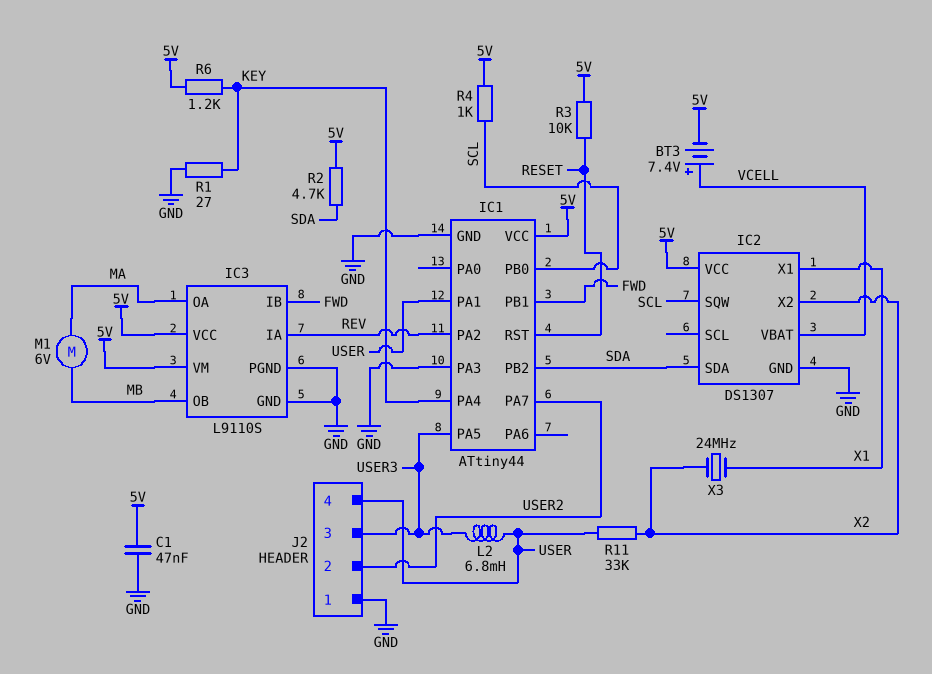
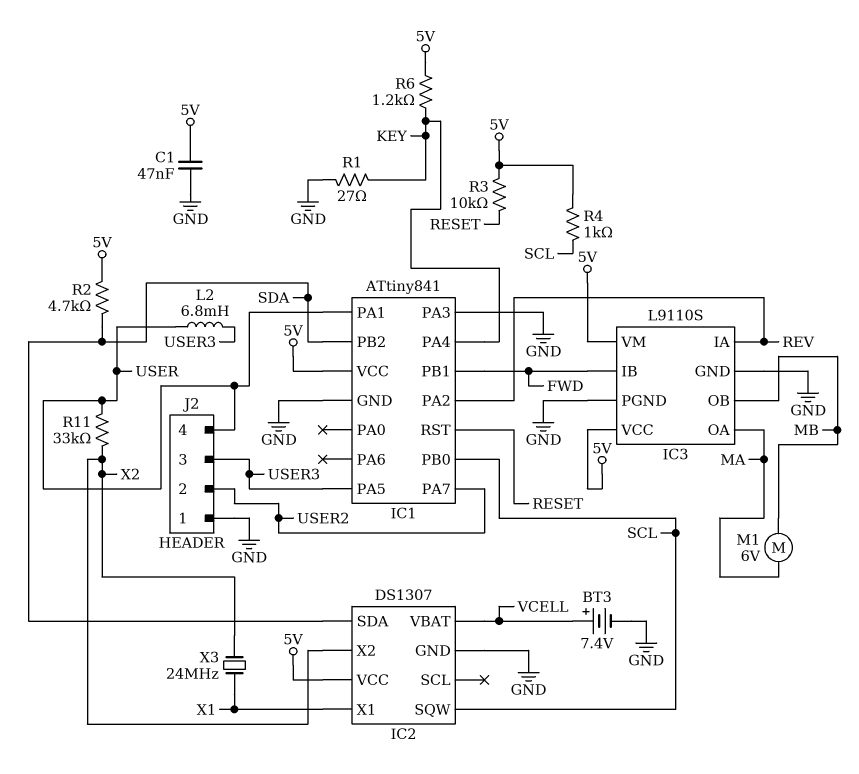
BT3: 7.4V (plus VCELL, minus 5V) -> 7.4V (plus VCELL, minus GND)
IC1: ATtiny44 -> ATtiny841

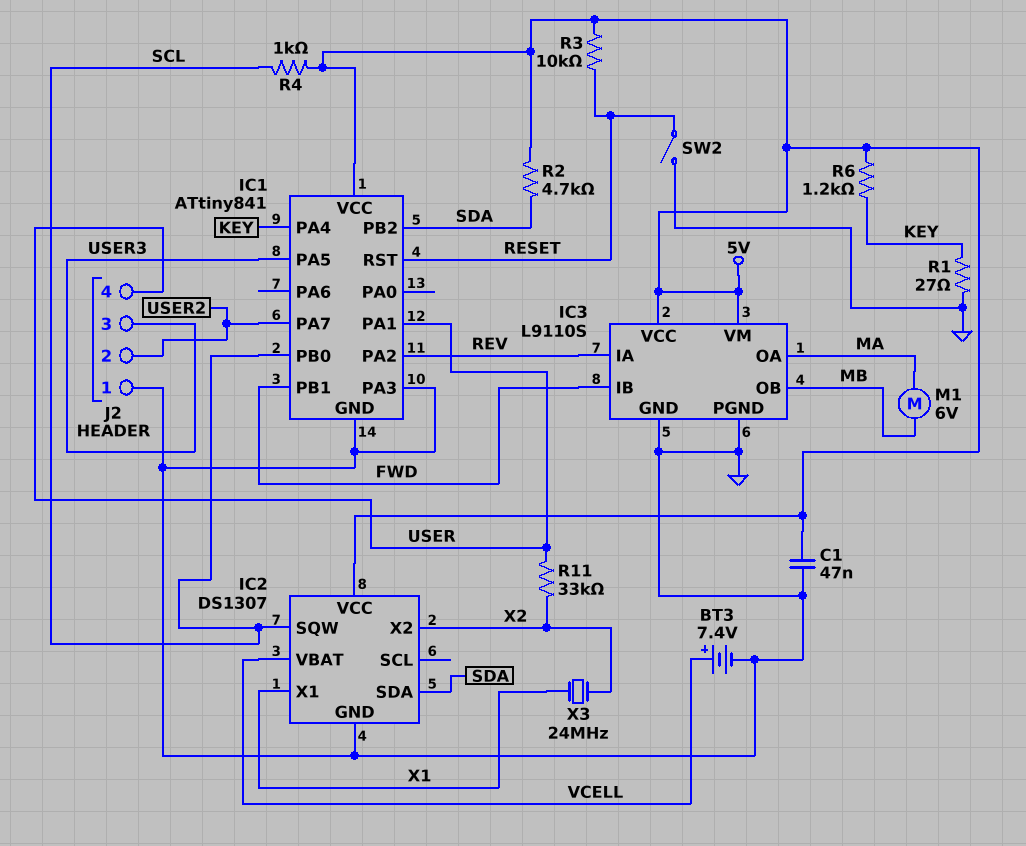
L2: 6.8mH (USER, USER3) -> none
SW2: none -> switch (GND, RESET)

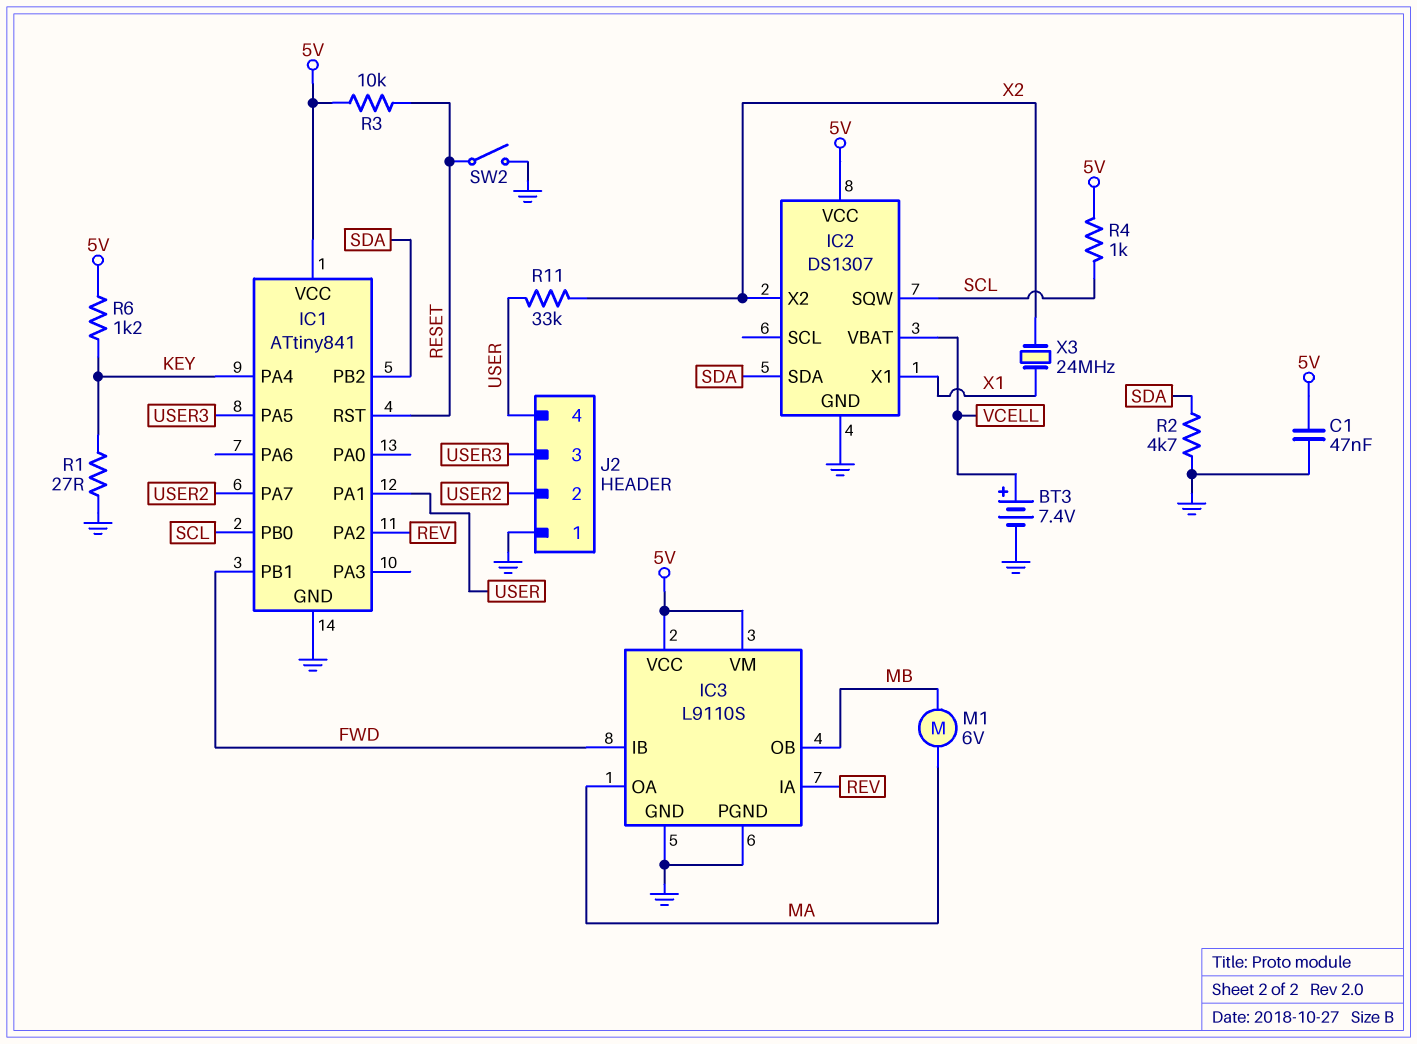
IC1 pin PA3: GND -> none
R2: 4.7k (5V, SDA) -> 4.7k (GND, SDA)

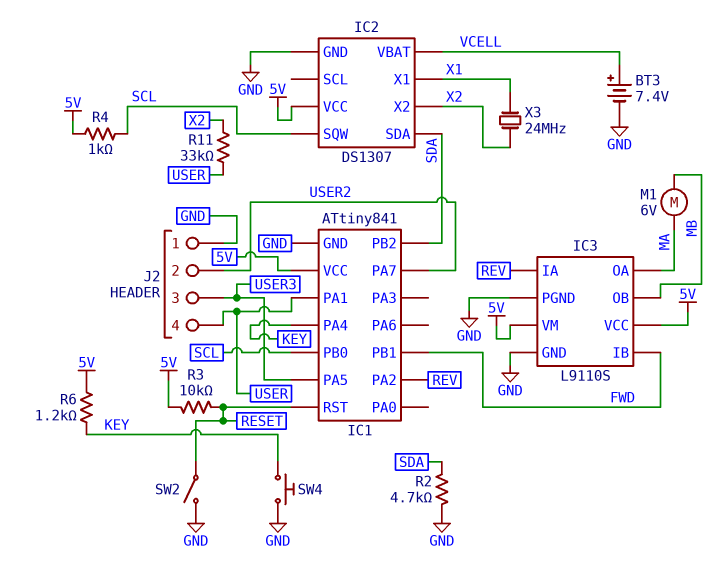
C1: 47nF (5V, GND) -> none
R1: 27 (GND, KEY) -> none
SW4: none -> button (GND, KEY)

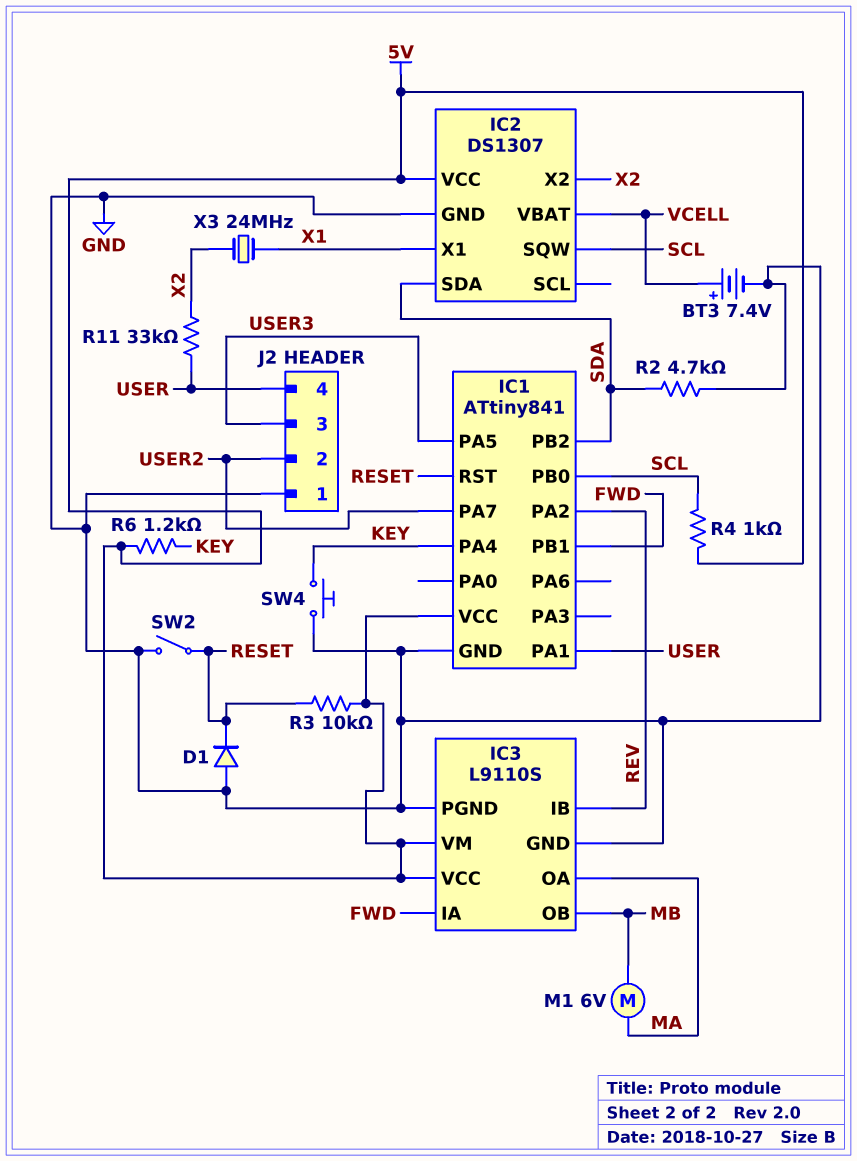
D1: none -> diode (A GND, K RESET)
IC3 pin IA: REV -> FWD
IC3 pin IB: FWD -> REV

